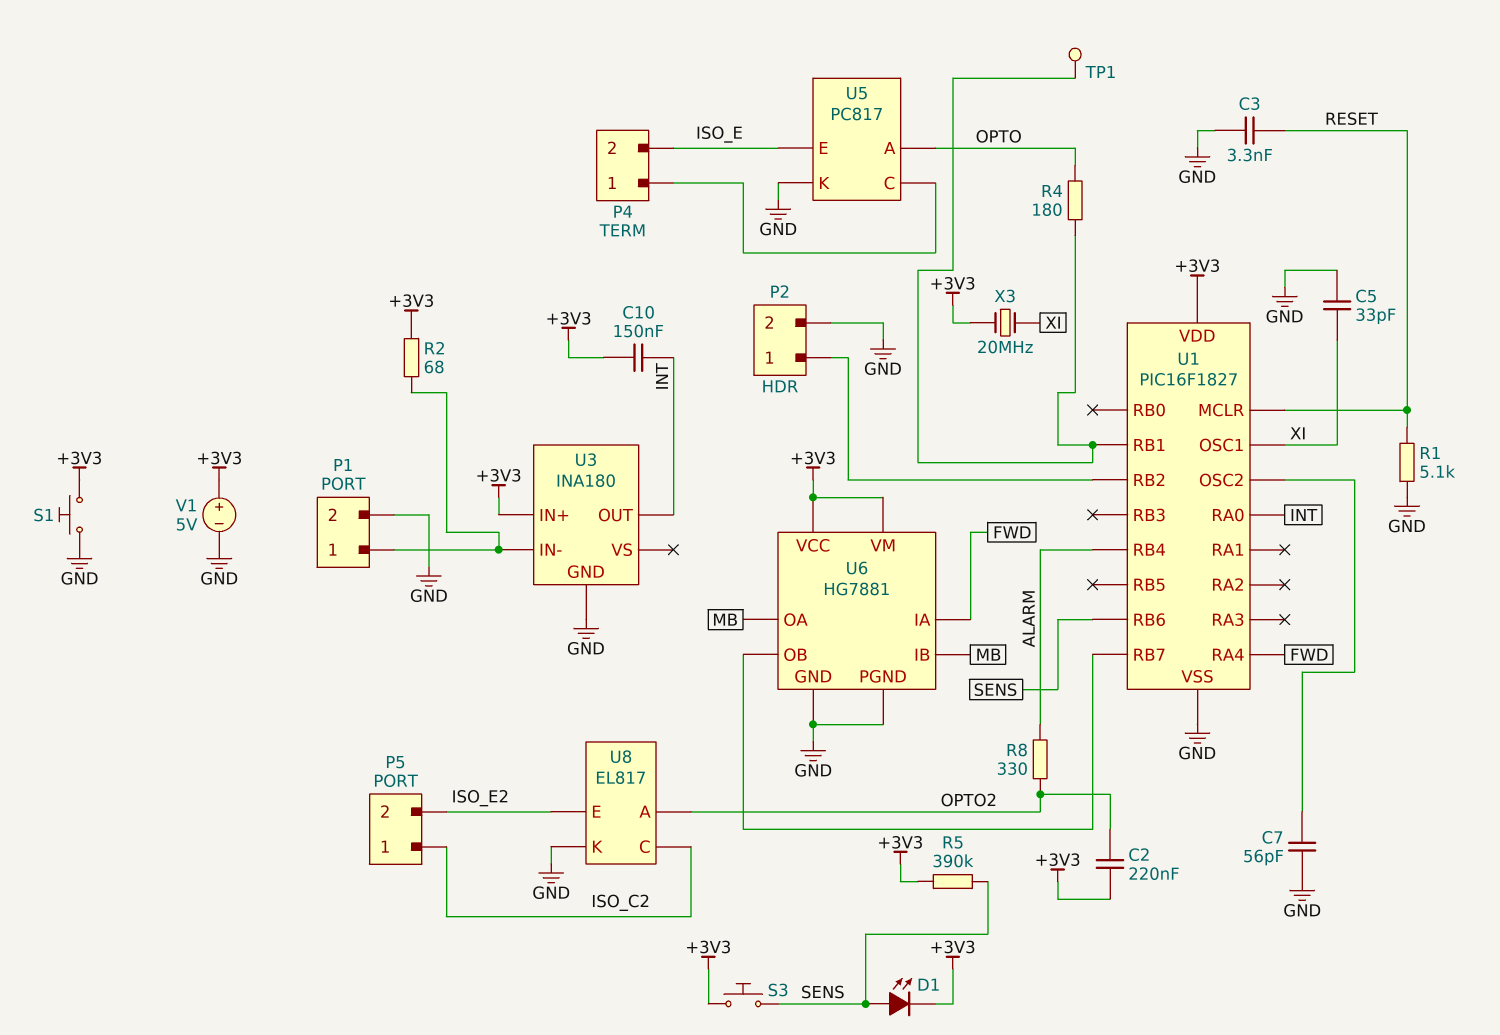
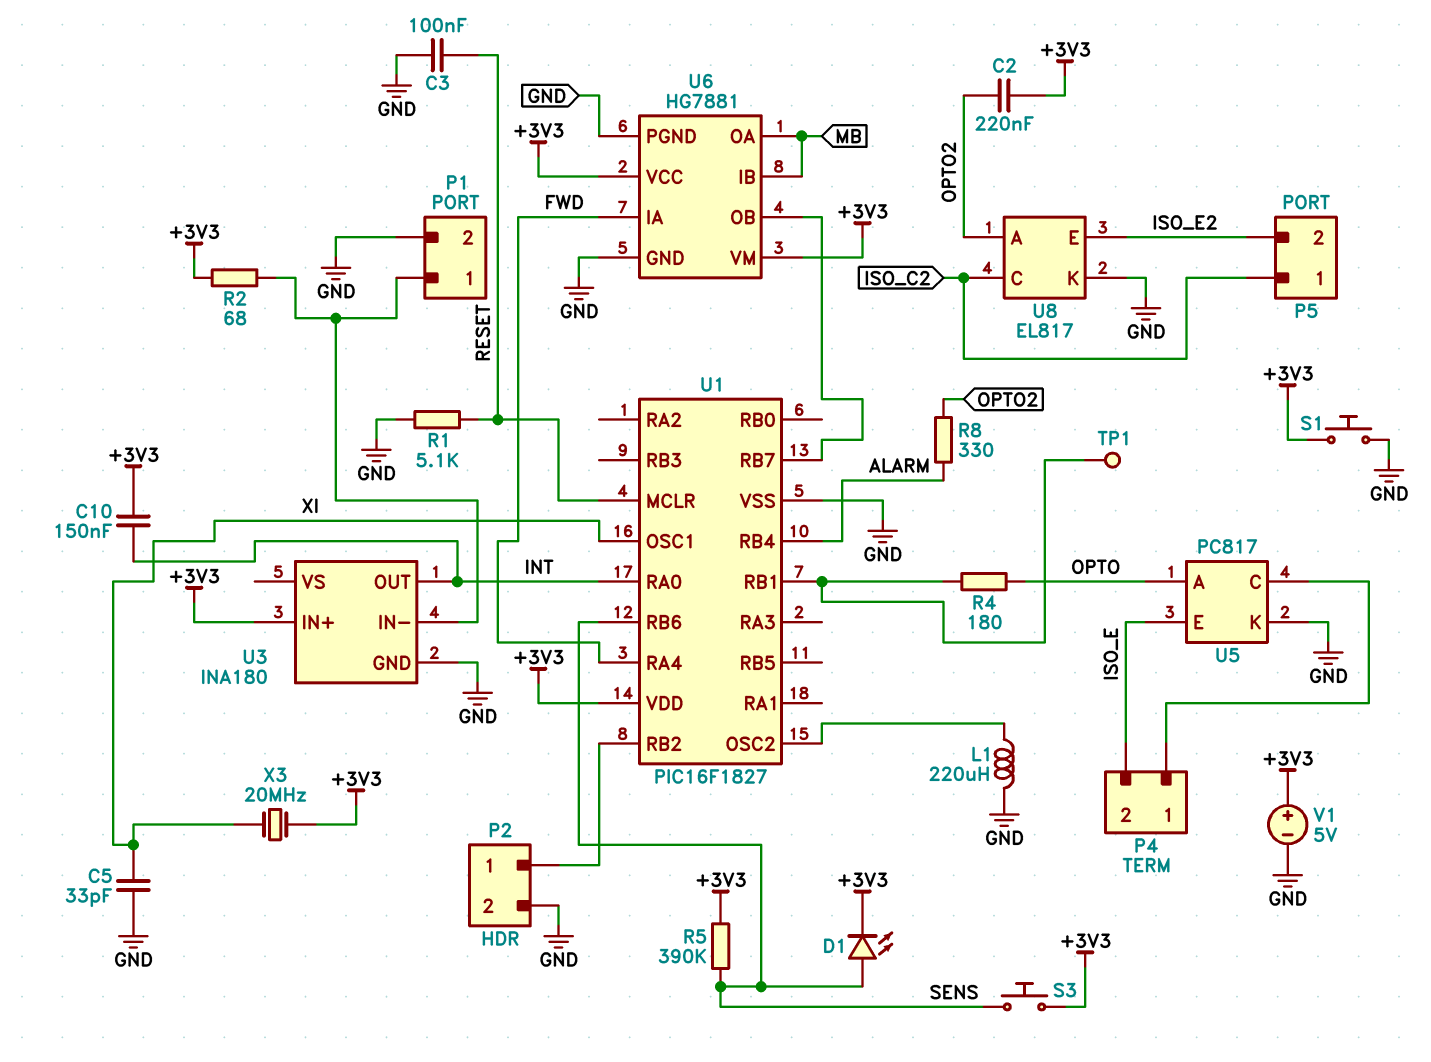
C3: 3.3nF (GND, RESET) -> 100nF (GND, RESET)
C7: 56pF (GND, U1/OSC2) -> none
L1: none -> 220uH (GND, U1/OSC2)

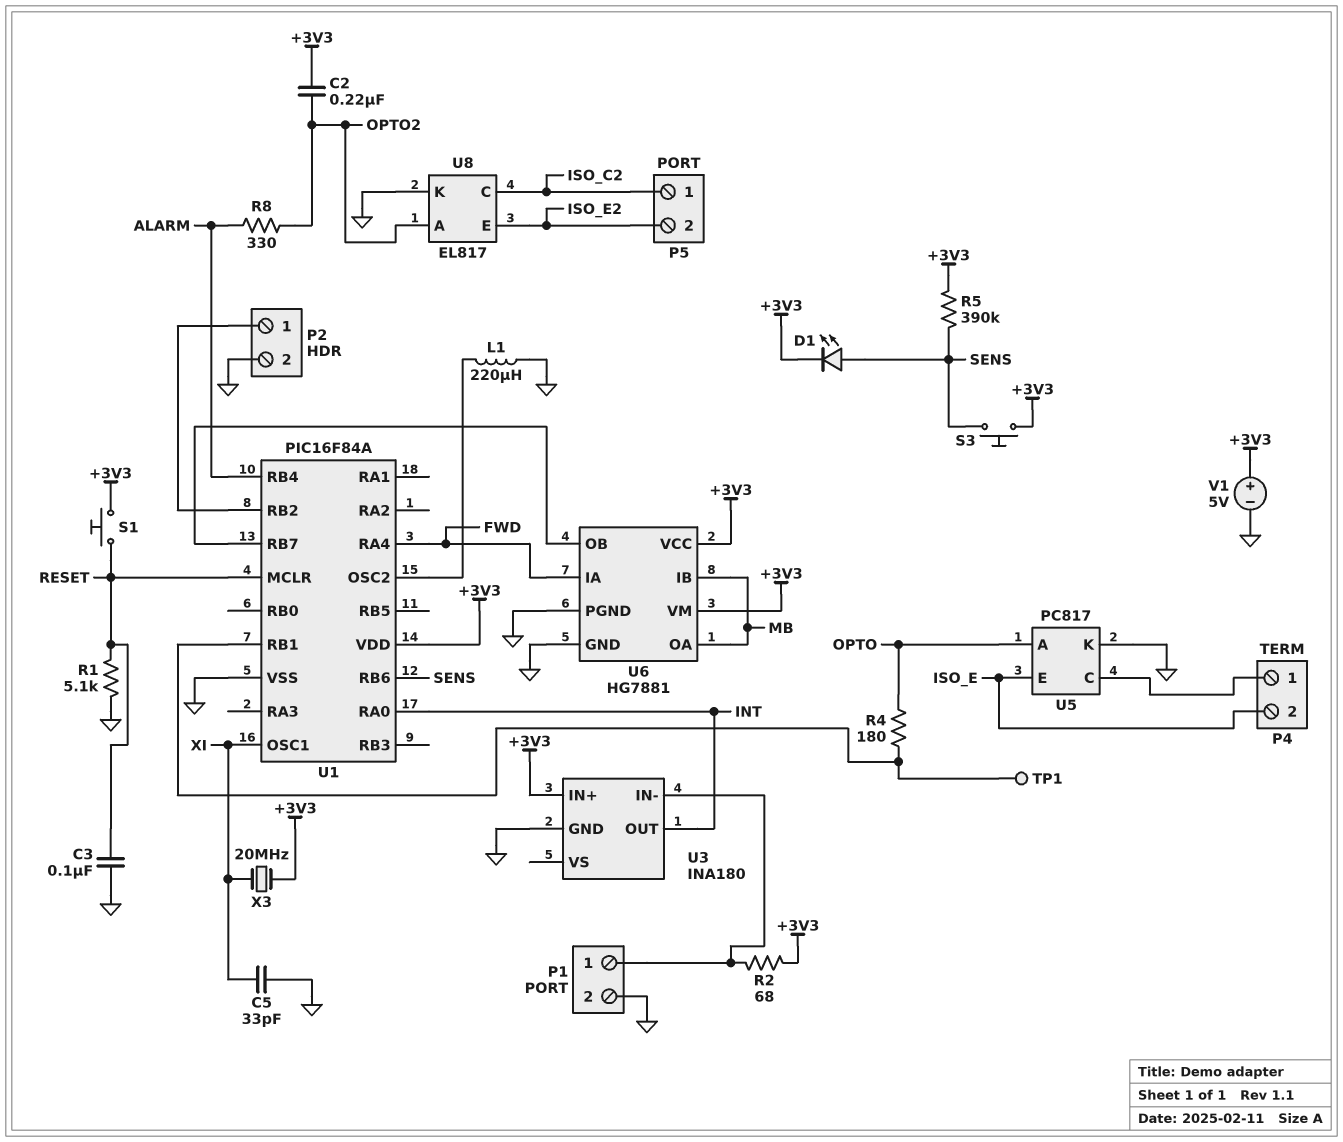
C10: 150nF (+3V3, INT) -> none
S1: button (+3V3, GND) -> button (+3V3, RESET)
U1: PIC16F1827 -> PIC16F84A

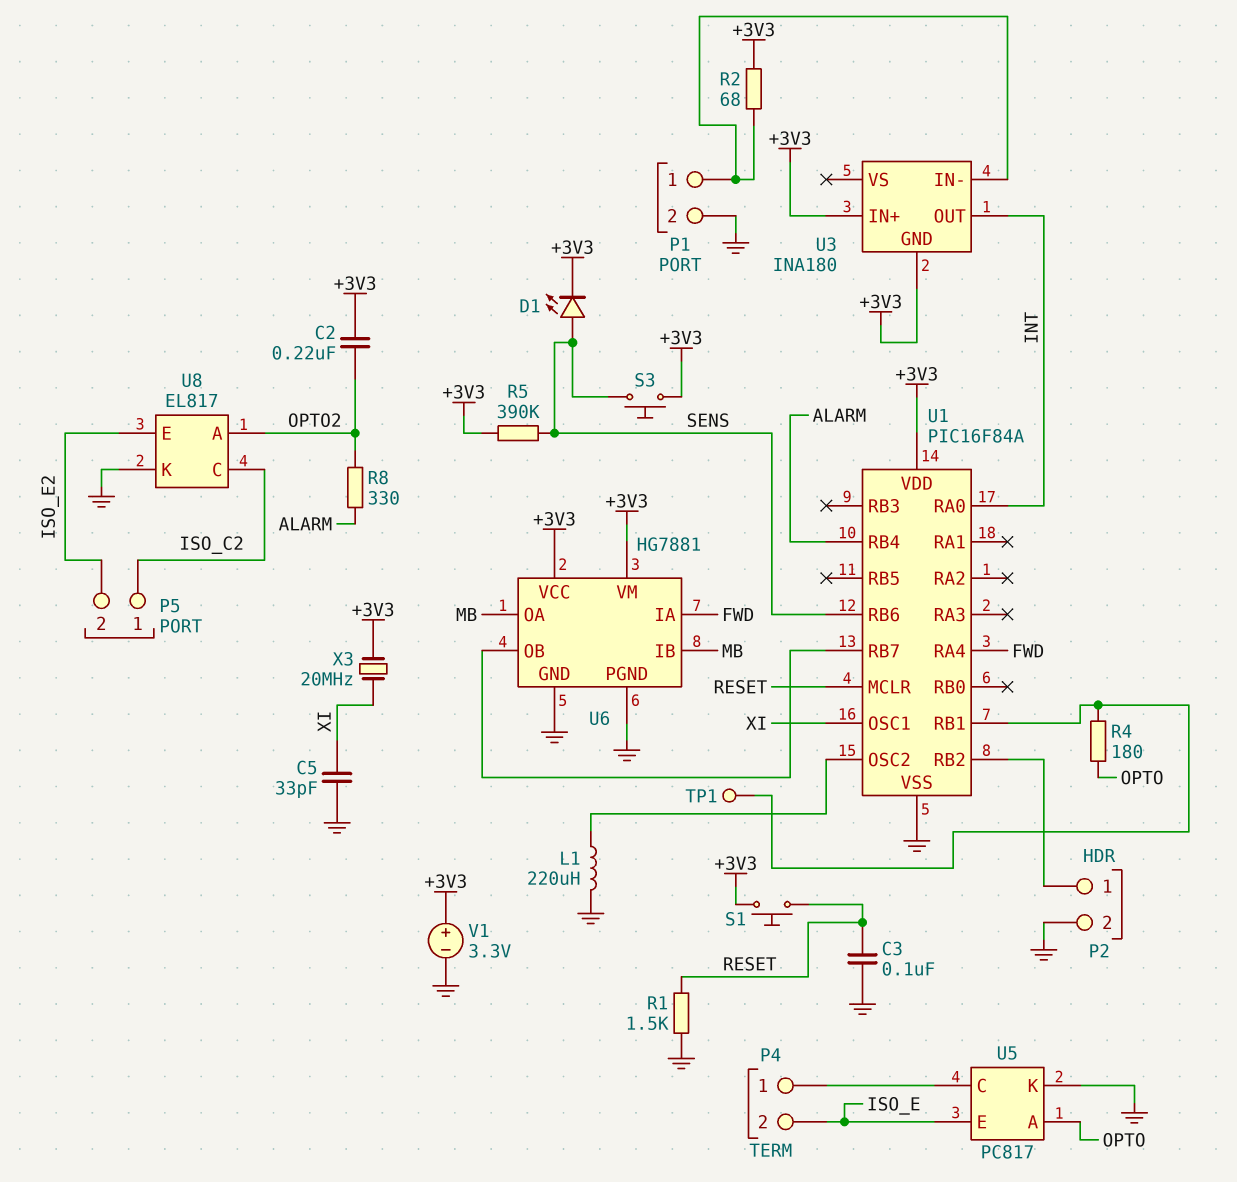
R1: 5.1k (GND, RESET) -> 1.5k (GND, RESET)
U3 pin GND: GND -> +3V3
V1: 5V (plus +3V3, minus GND) -> 3.3V (plus +3V3, minus GND)

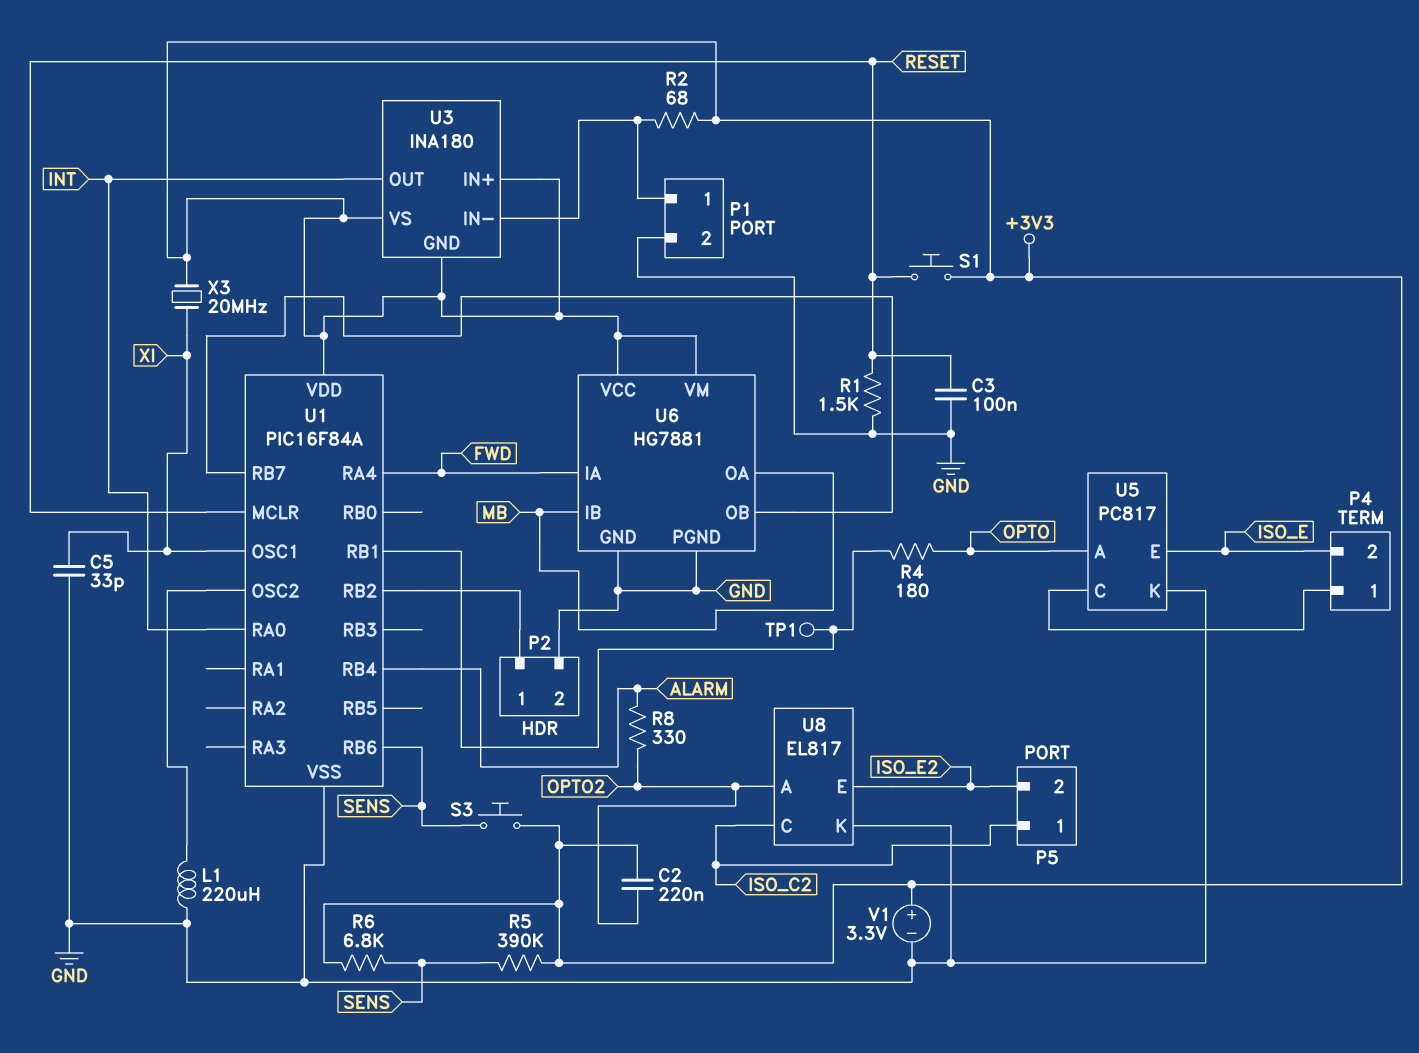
D1: LED (A SENS, K +3V3) -> none
R6: none -> 6.8k (+3V3, SENS)
U3 pin VS: none -> +3V3

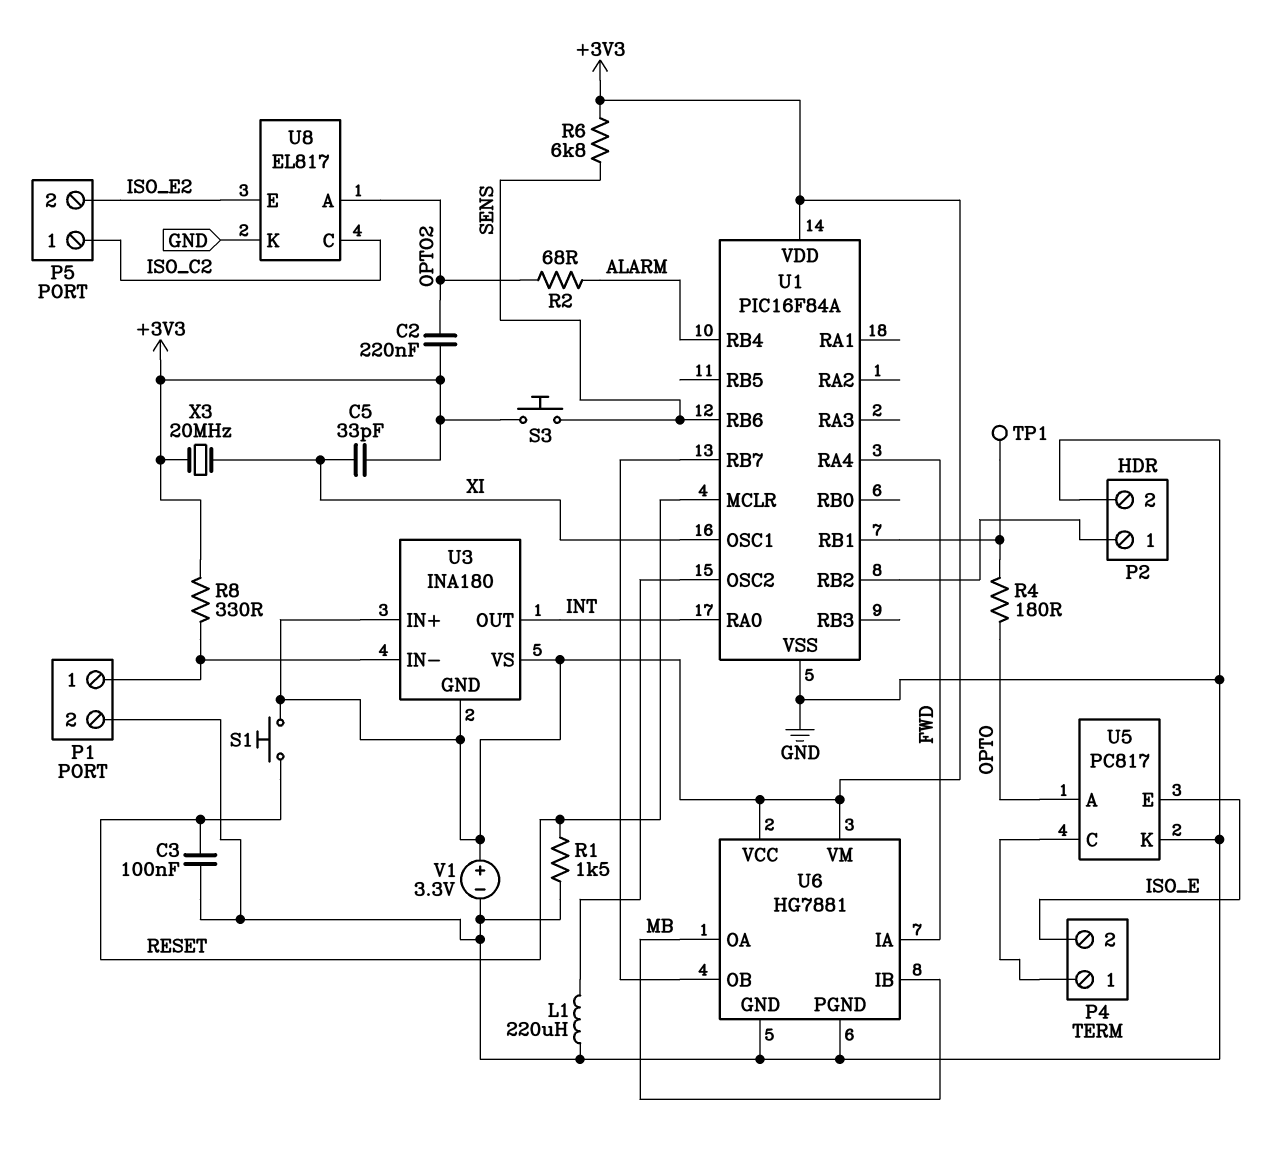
C5: 33pF (GND, XI) -> 33pF (+3V3, XI)
R2: 68 (+3V3, P1/1) -> 68 (ALARM, OPTO2)
R5: 390k (+3V3, SENS) -> none
R8: 330 (ALARM, OPTO2) -> 330 (+3V3, P1/1)

